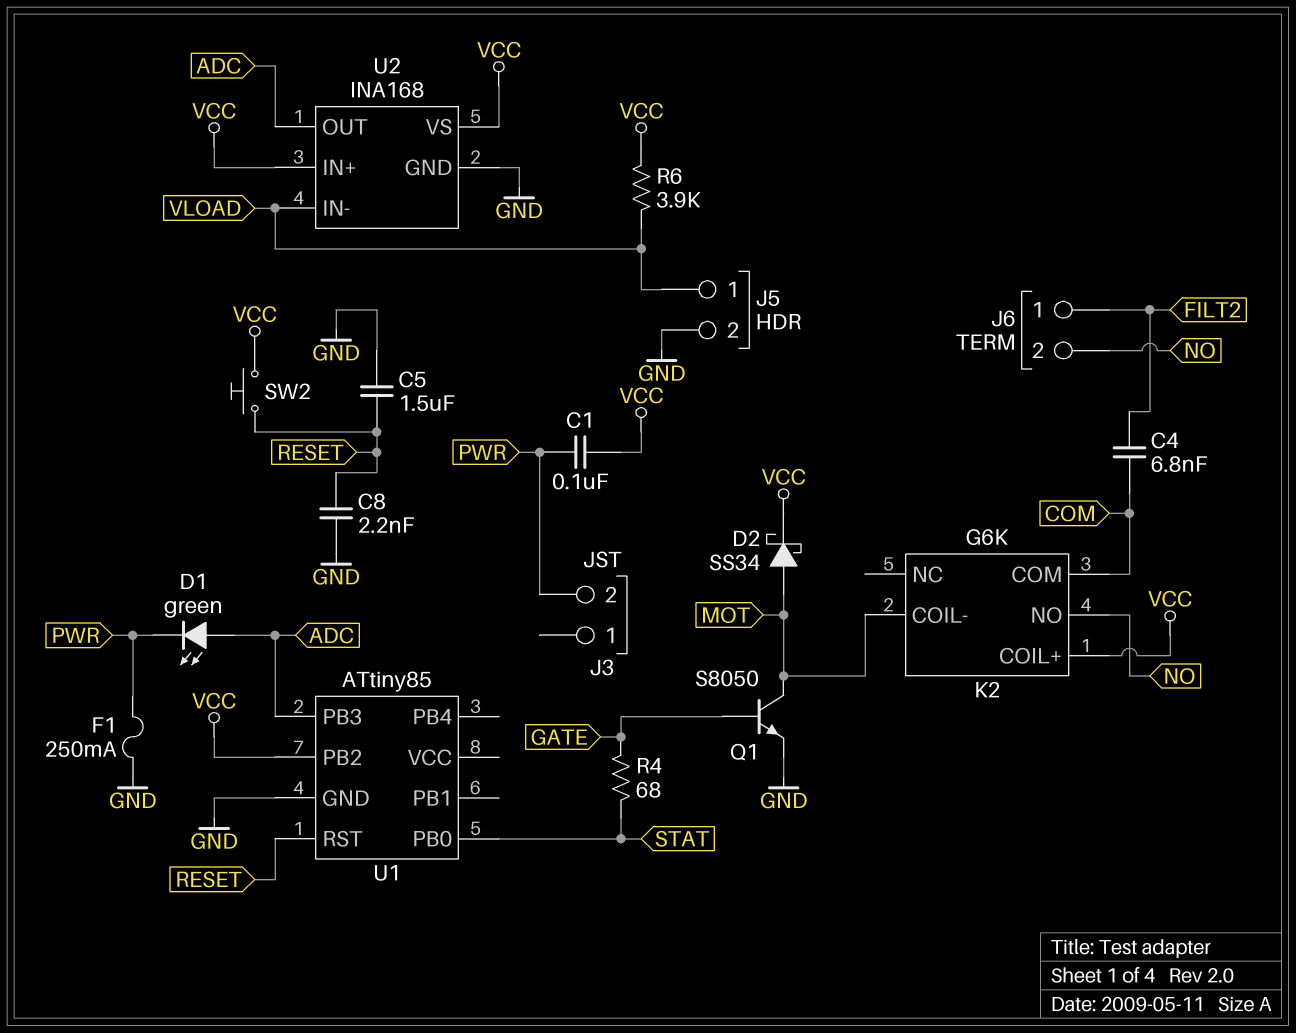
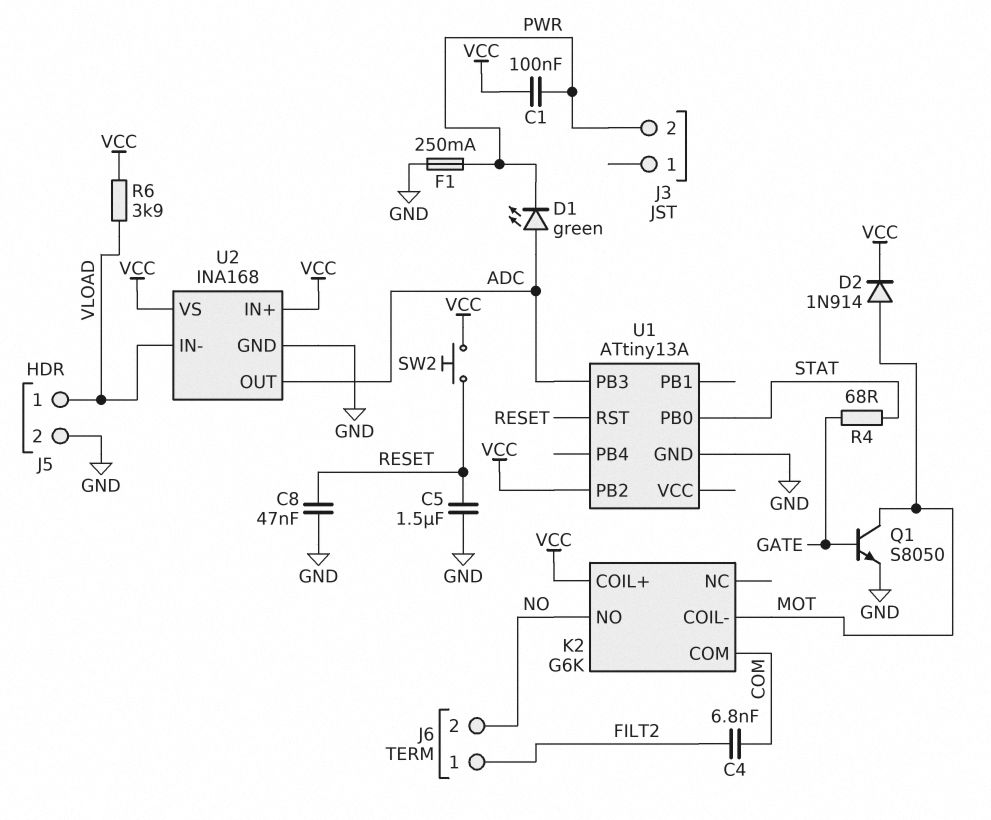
C8: 2.2nF (GND, RESET) -> 47nF (GND, RESET)
D2: schottky SS34 (A MOT, K VCC) -> diode 1N914 (A MOT, K VCC)
U1: ATtiny85 -> ATtiny13A

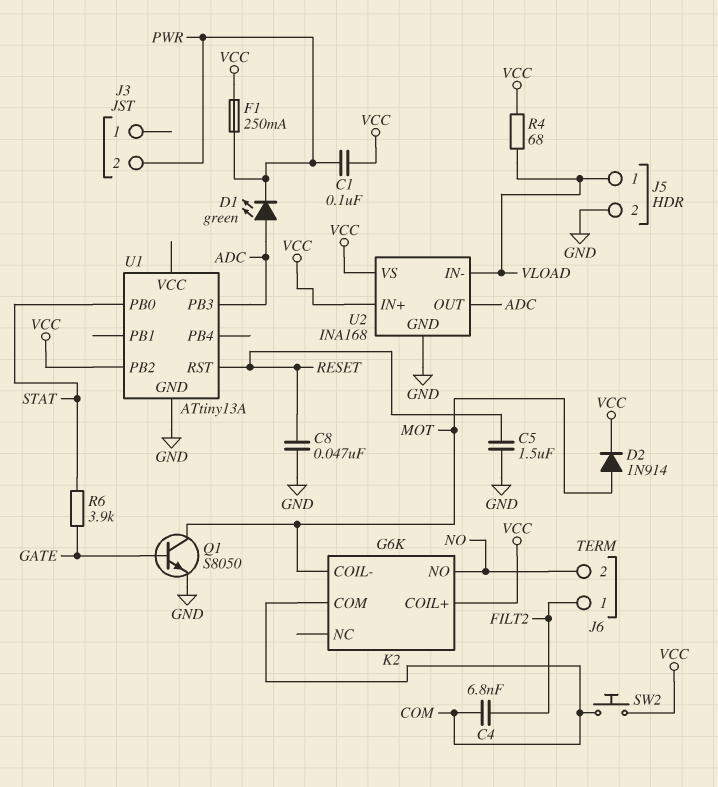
F1: 250mA (GND, PWR) -> 250mA (PWR, VCC)
R4: 68 (GATE, STAT) -> 68 (VCC, VLOAD)
R6: 3.9k (VCC, VLOAD) -> 3.9k (GATE, STAT)
SW2: button (RESET, VCC) -> button (COM, VCC)

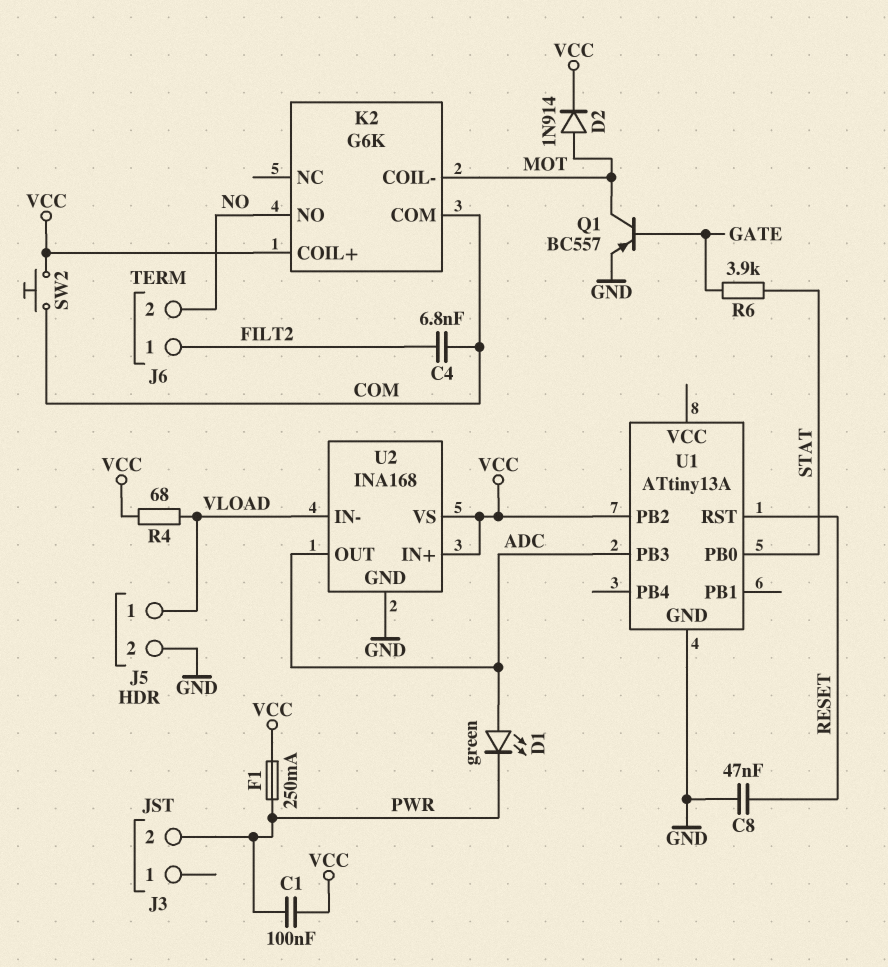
C5: 1.5uF (GND, RESET) -> none
Q1: NPN S8050 (B GATE, C MOT, E GND) -> PNP BC557 (B GATE, C MOT, E GND)

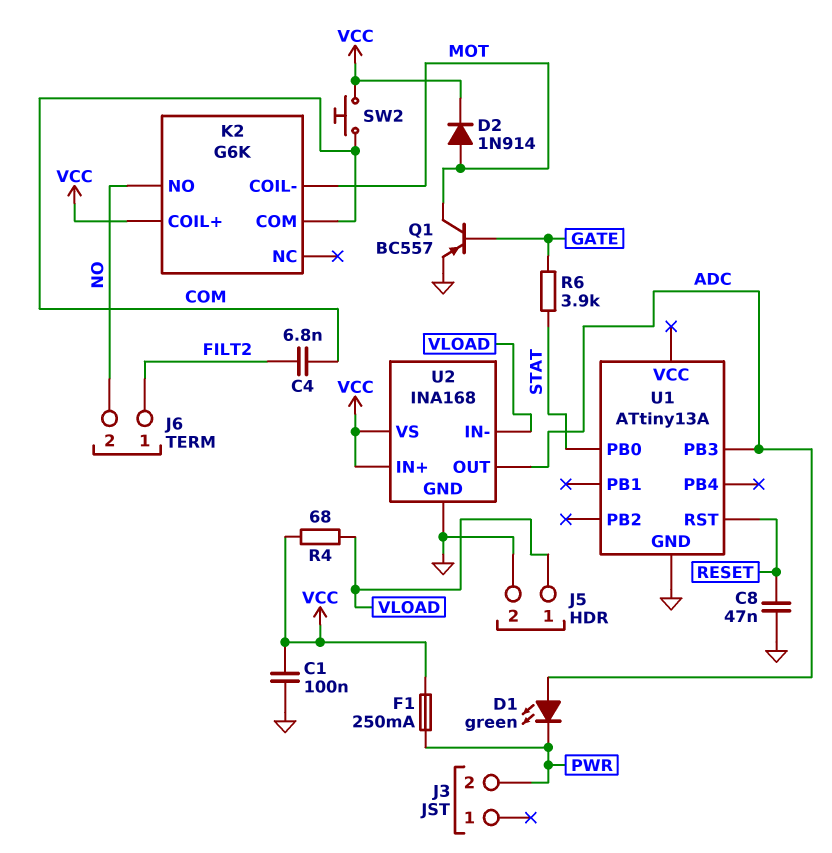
C1: 100nF (PWR, VCC) -> 100nF (GND, VCC)
U1 pin PB2: VCC -> none

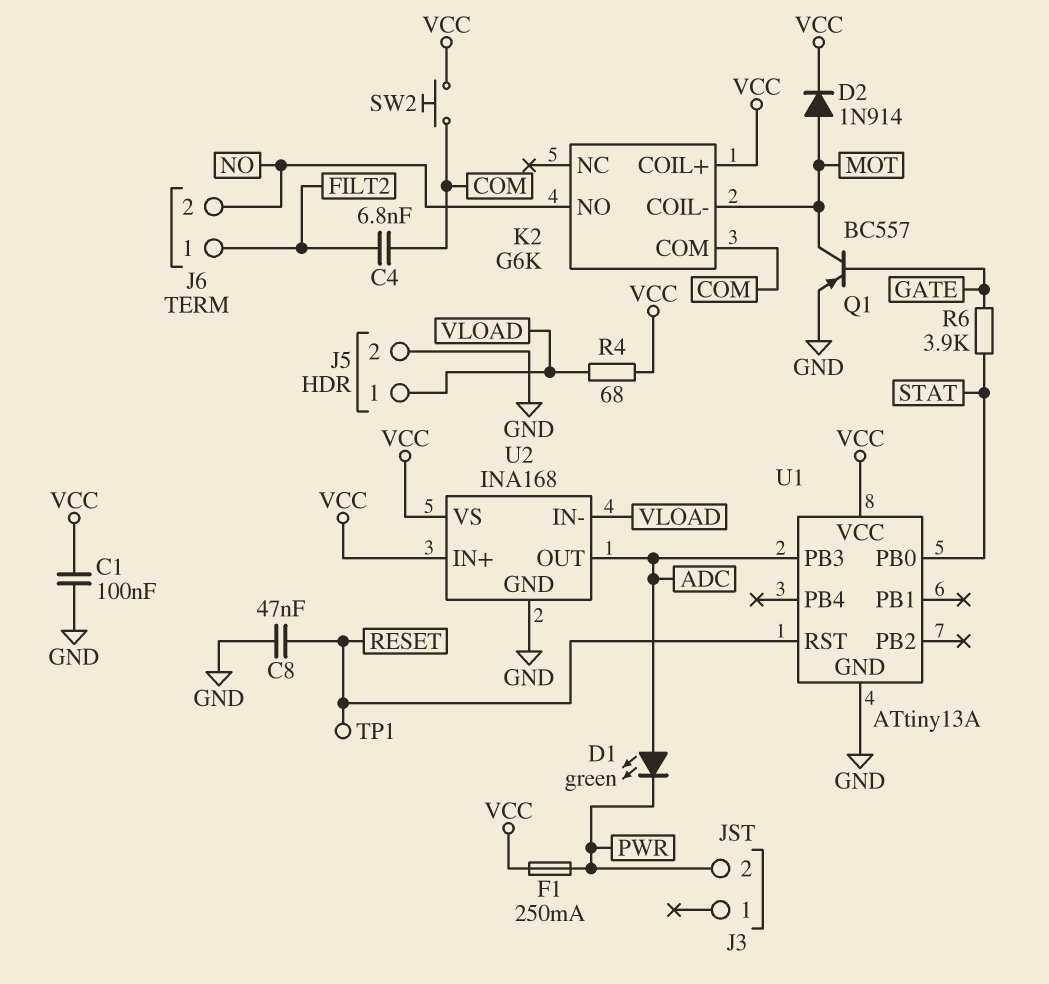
TP1: none -> test point (RESET)
U1 pin VCC: none -> VCC

